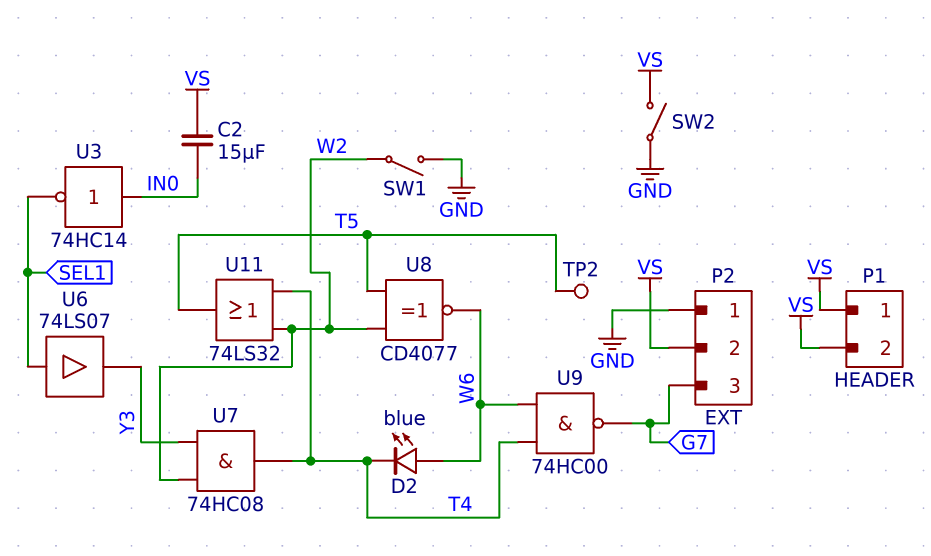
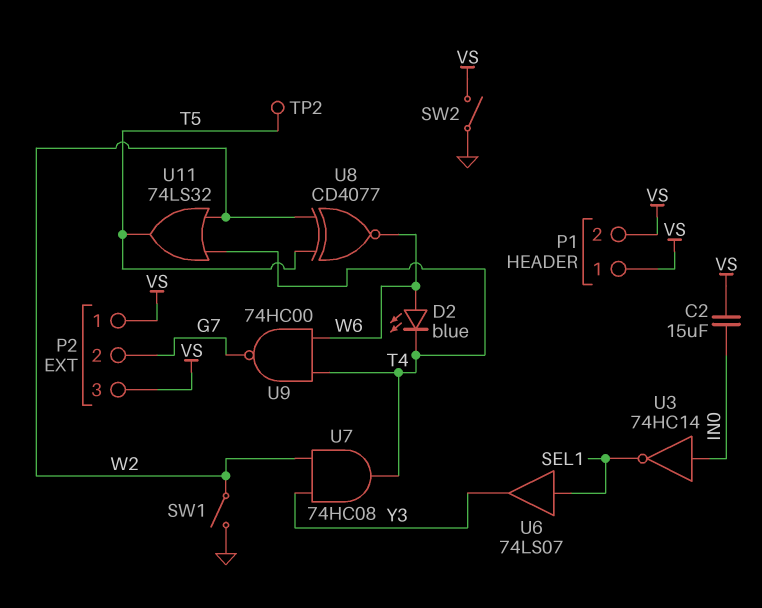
P2 pin 1: GND -> VS
P2 pin 2: VS -> G7
P2 pin 3: G7 -> VS

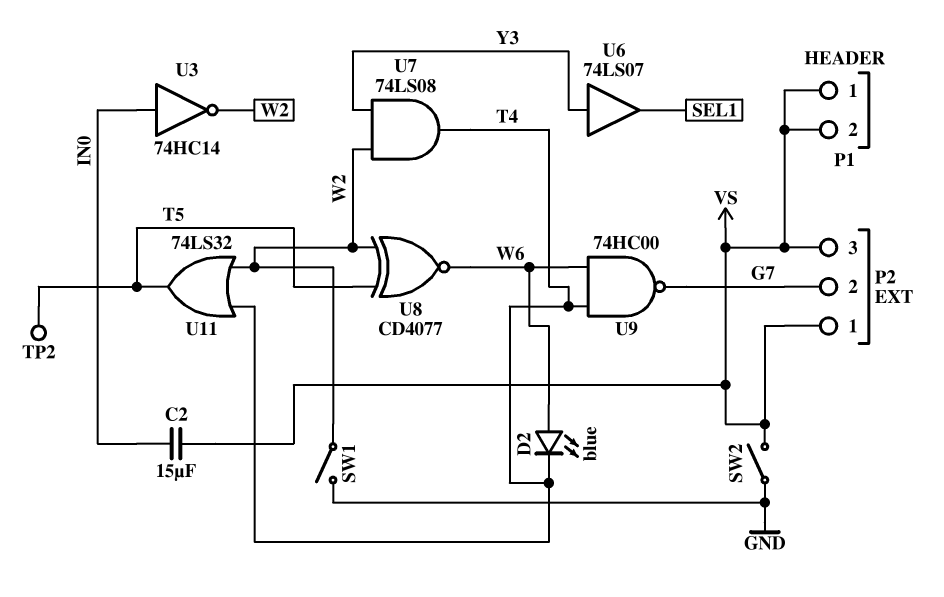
U3: NOT 74HC14 (in IN0, out SEL1) -> NOT 74HC14 (in IN0, out W2)
U6: buffer 74LS07 (in SEL1, out Y3) -> buffer 74LS07 (in Y3, out SEL1)
U7: AND 74HC08 (in W2, in Y3, out T4) -> AND 74LS08 (in W2, in Y3, out T4)

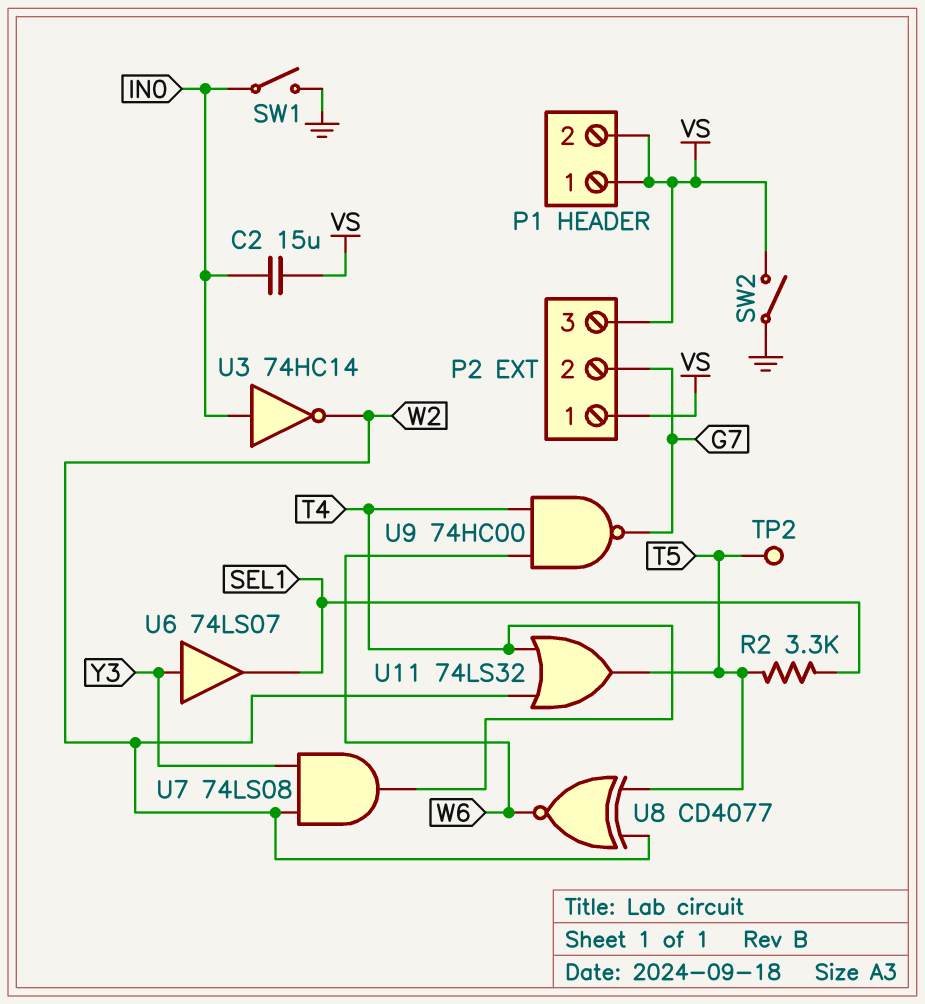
D2: LED blue (A W6, K T4) -> none
R2: none -> 3.3k (SEL1, T5)
SW1: switch (GND, W2) -> switch (GND, IN0)

